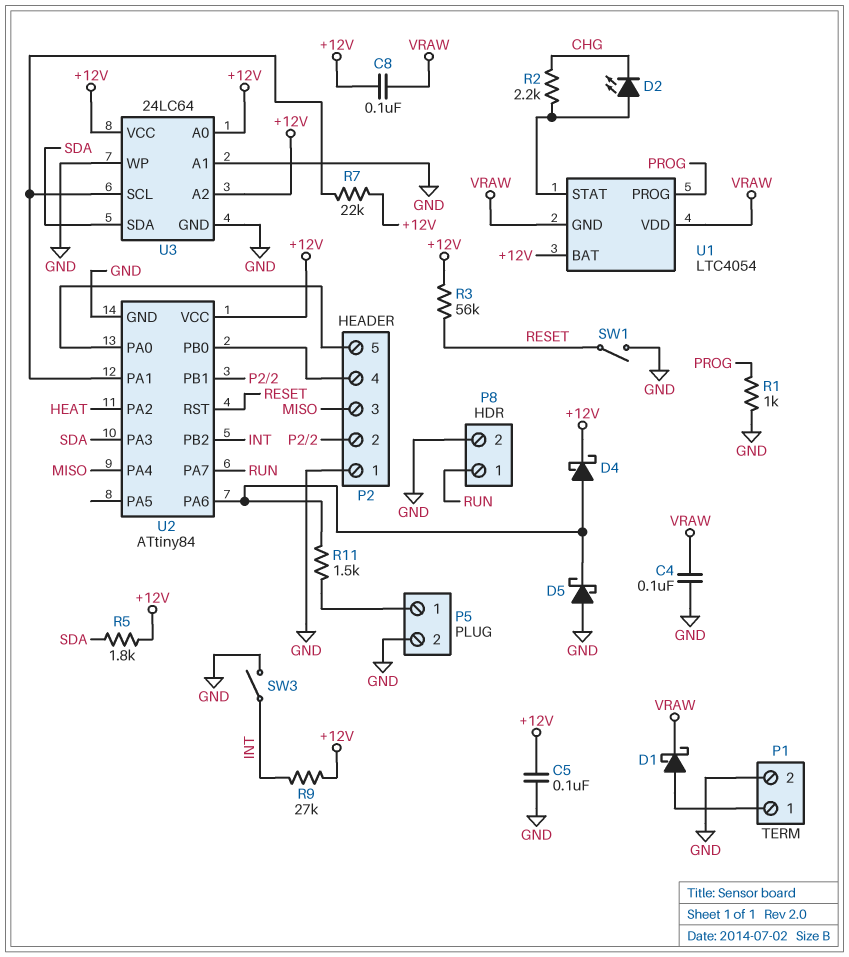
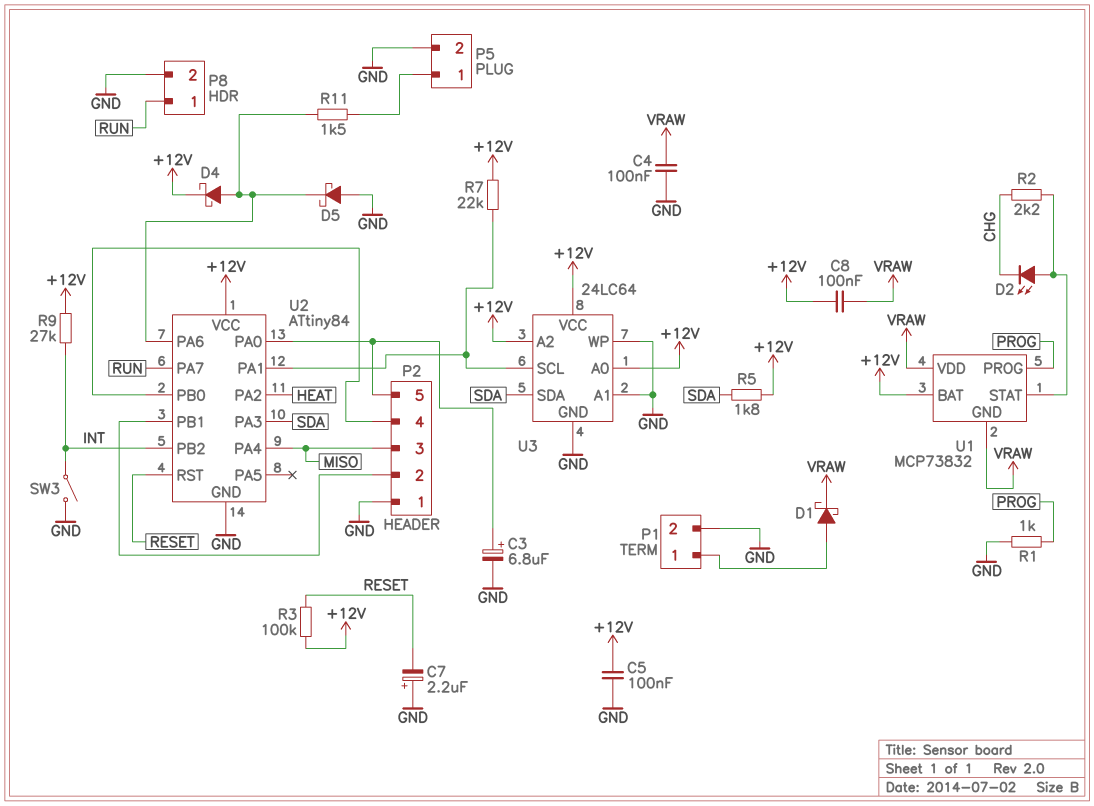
C3: none -> 6.8uF (plus P2/5, minus GND)
C7: none -> 2.2uF (plus GND, minus RESET)
R3: 56k (+12V, RESET) -> 100k (+12V, RESET)
SW1: switch (GND, RESET) -> none
U1: LTC4054 -> MCP73832

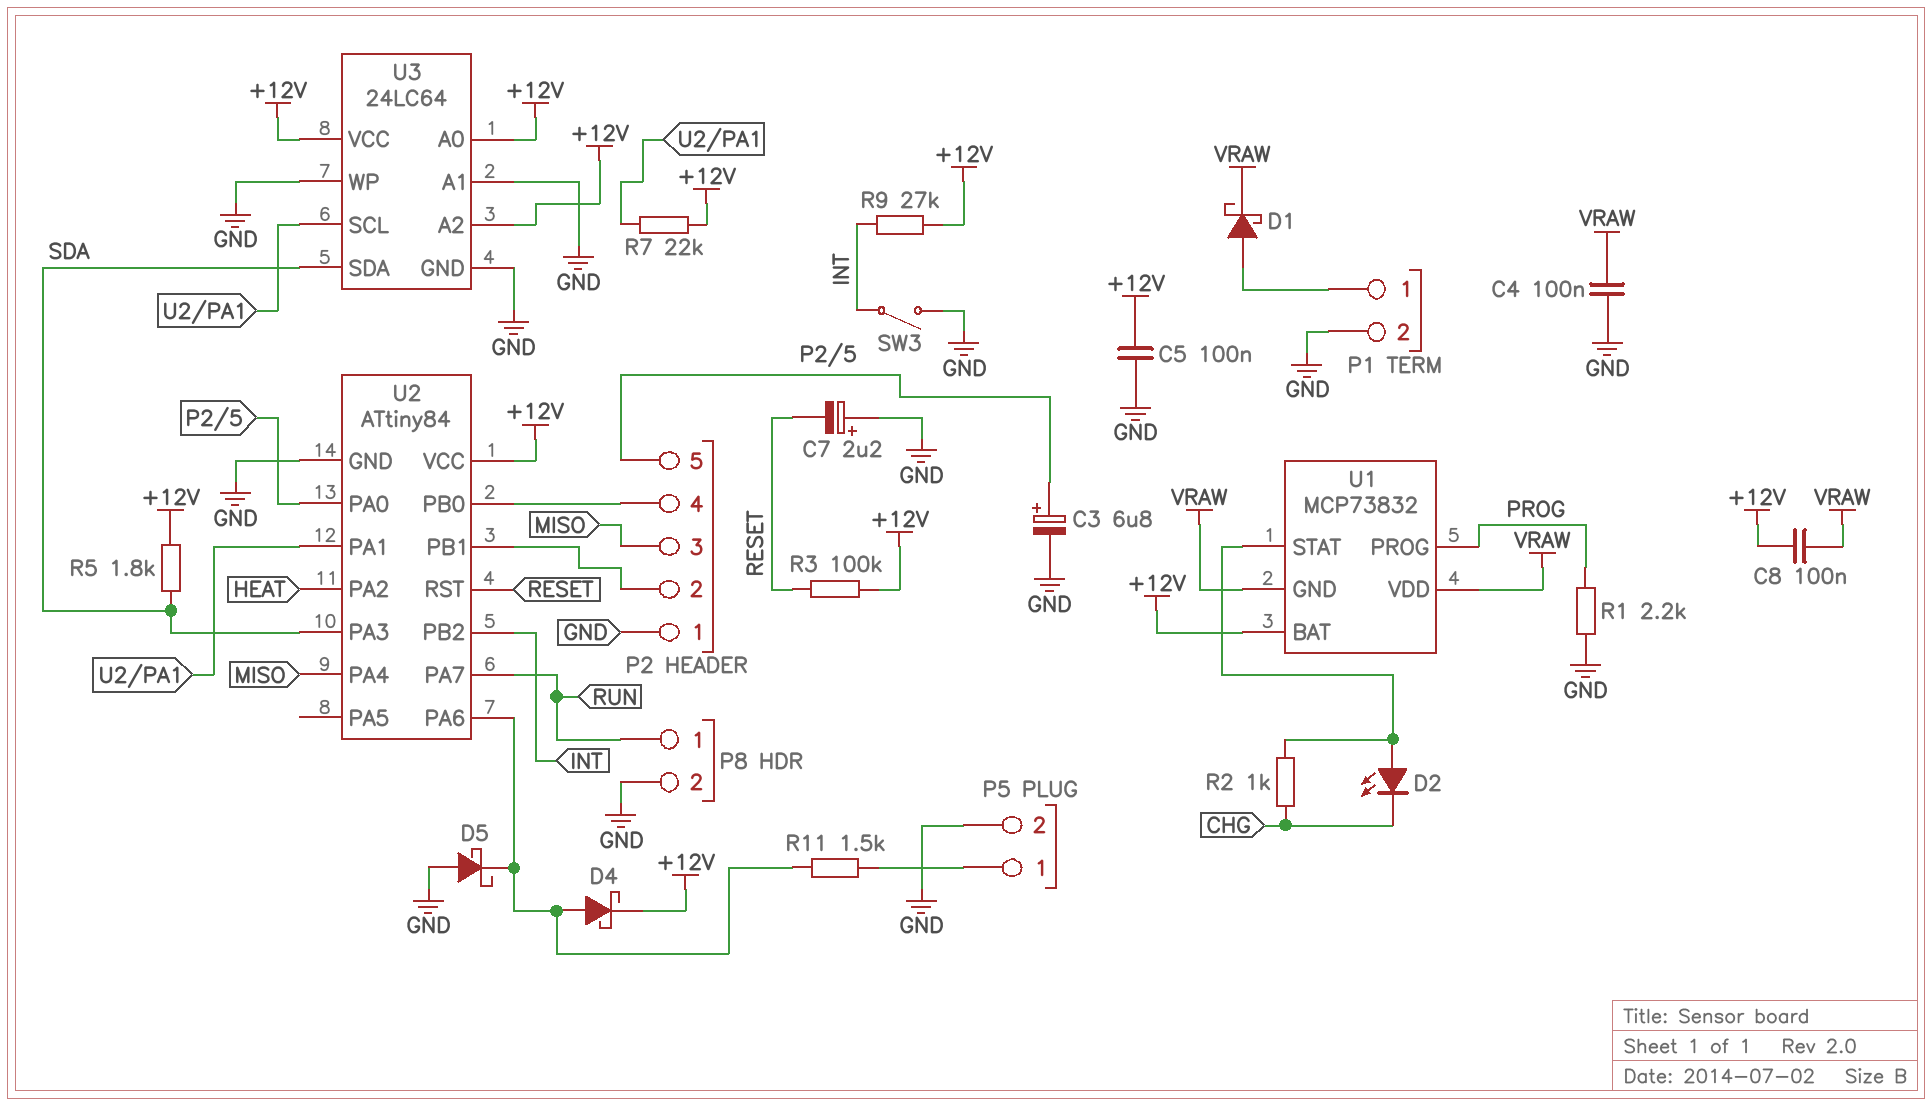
R1: 1k (GND, PROG) -> 2.2k (GND, PROG)
R2: 2.2k (CHG, U1/STAT) -> 1k (CHG, U1/STAT)

